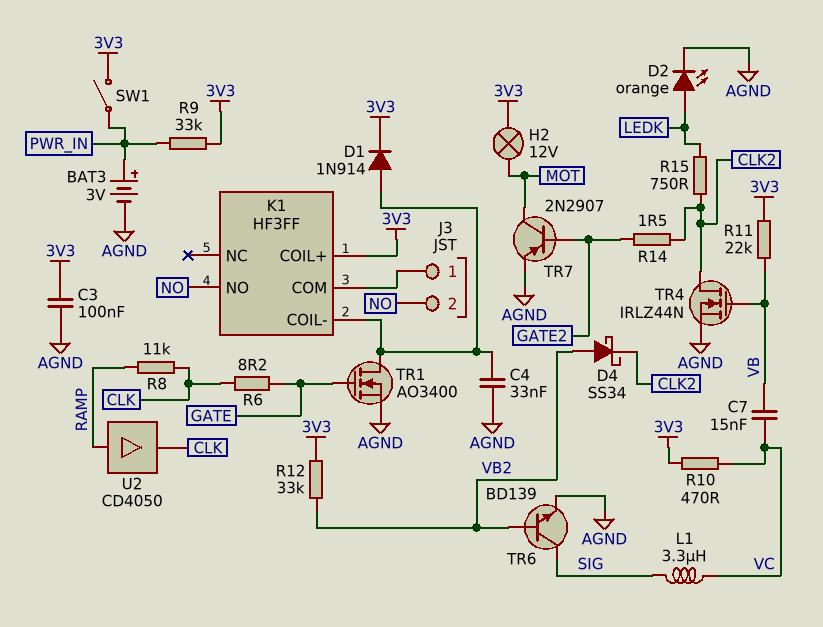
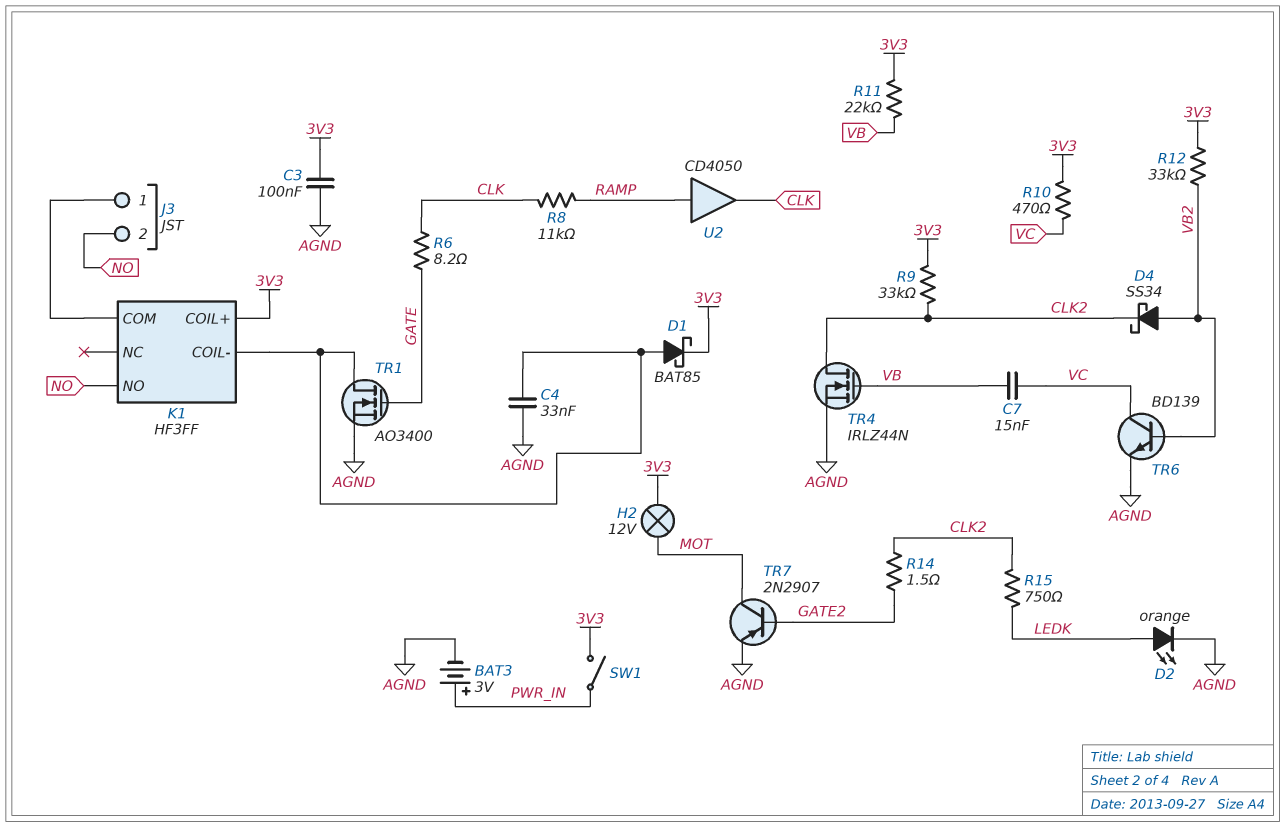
D1: diode 1N914 (A K1/COIL-, K 3V3) -> schottky BAT85 (A K1/COIL-, K 3V3)
L1: 3.3uH (SIG, VC) -> none
R9: 33k (3V3, PWR_IN) -> 33k (3V3, CLK2)
TR6: NPN BD139 (B VB2, C SIG, E AGND) -> NPN BD139 (B VB2, C VC, E AGND)

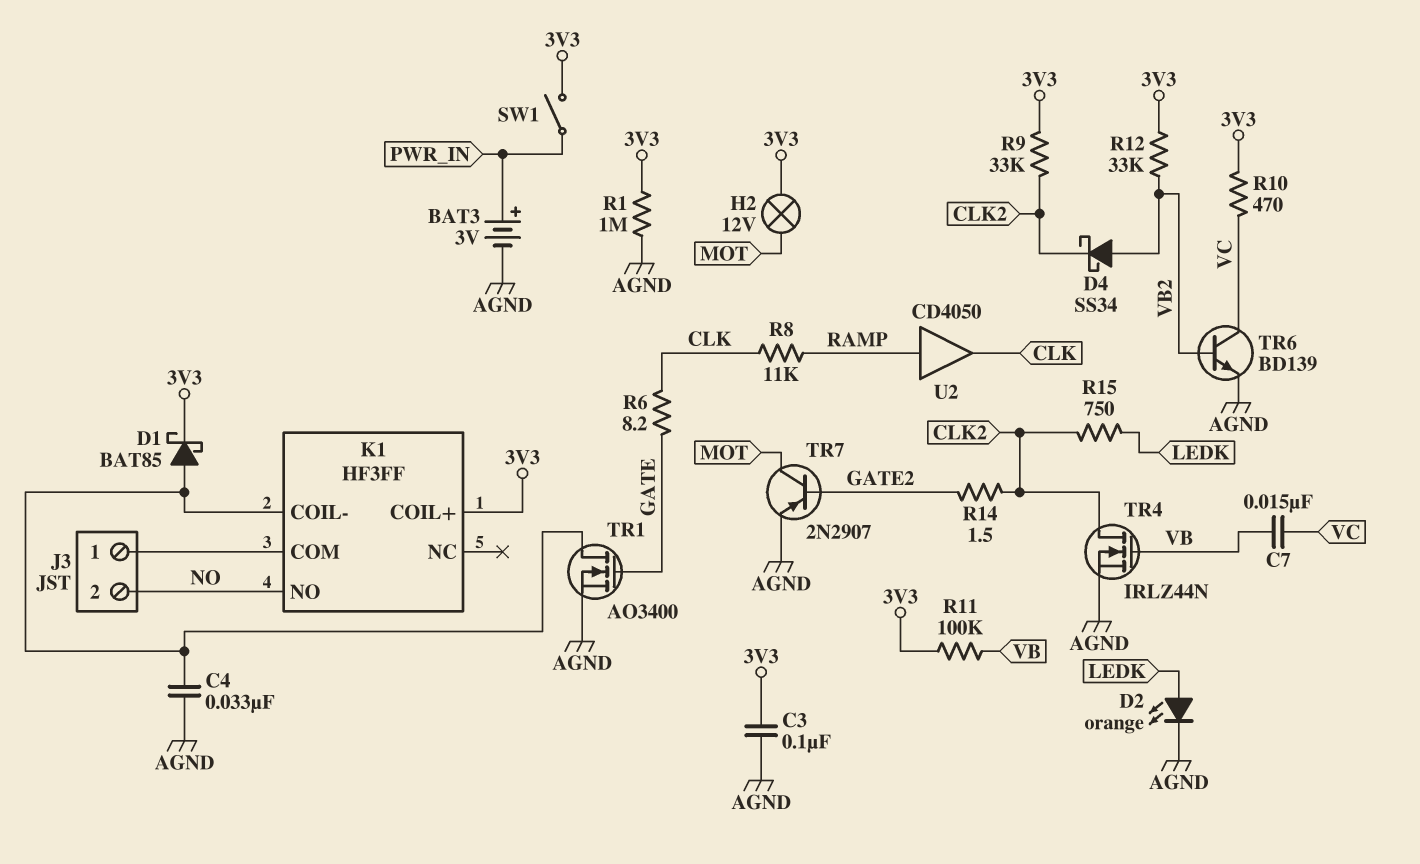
R1: none -> 1M (3V3, AGND)
R11: 22k (3V3, VB) -> 100k (3V3, VB)

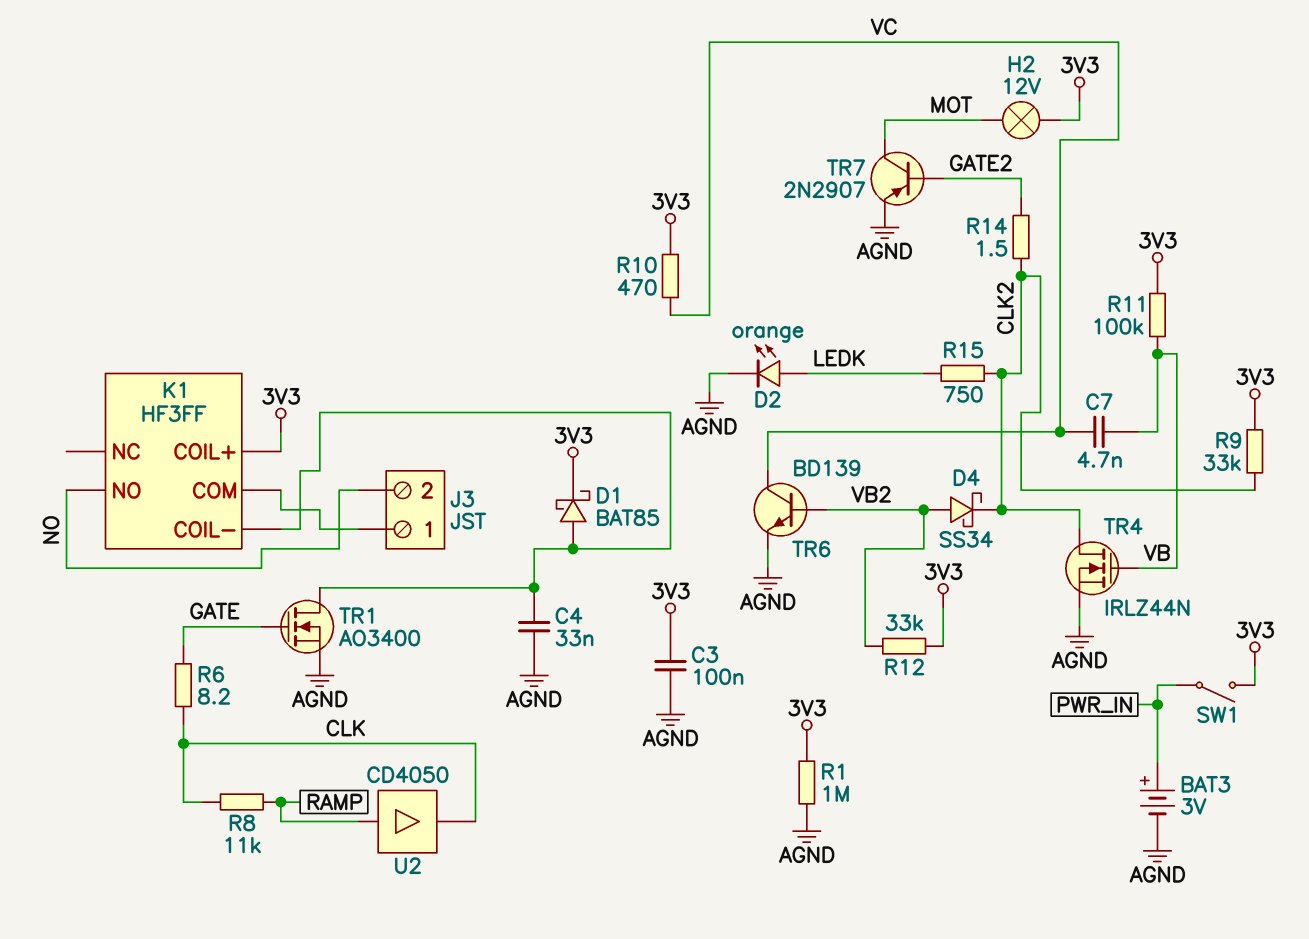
C7: 15nF (VB, VC) -> 4.7nF (VB, VC)

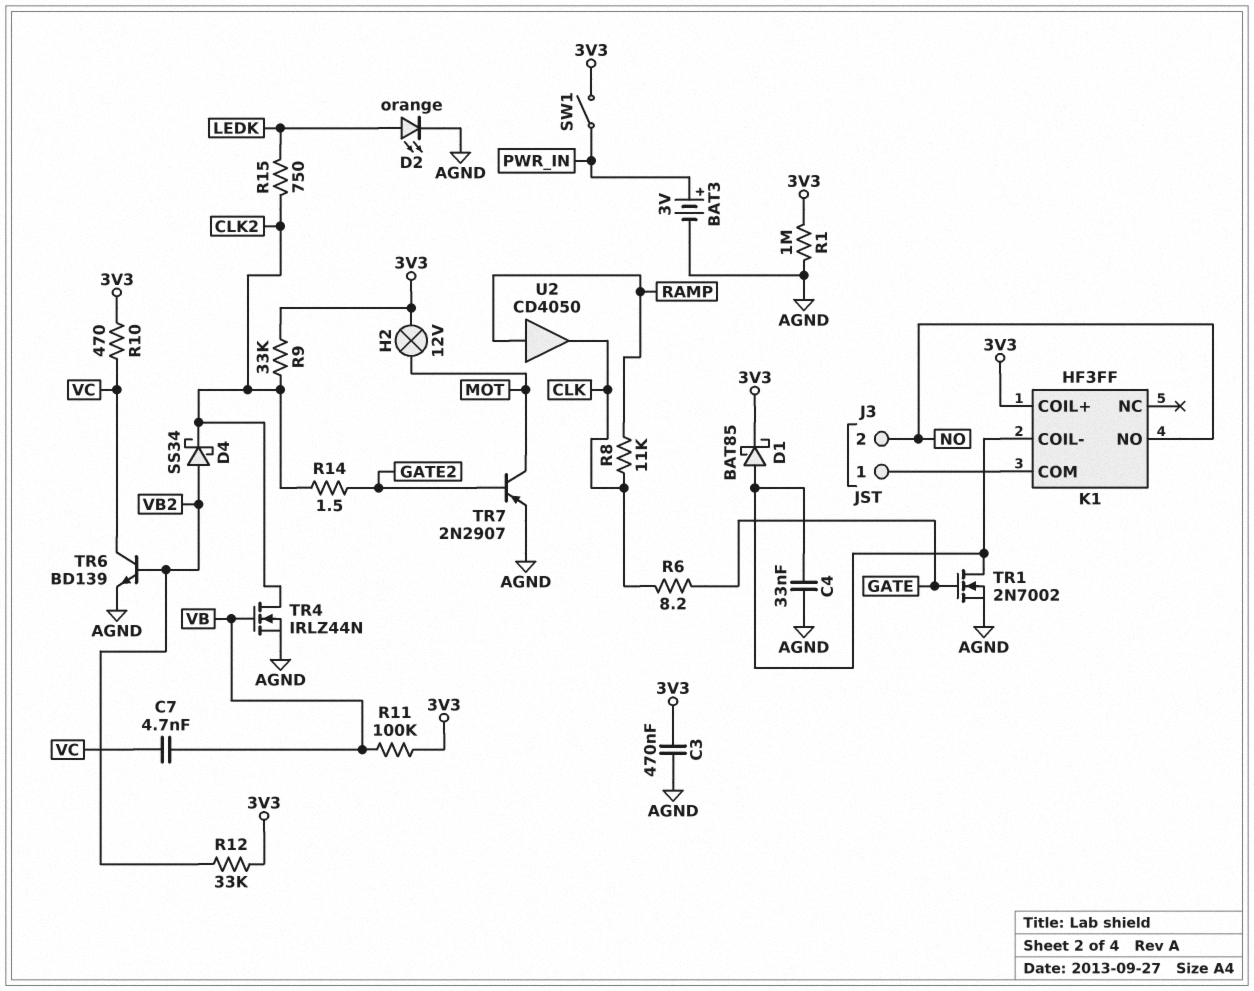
C3: 100nF (3V3, AGND) -> 470nF (3V3, AGND)
TR1: NMOS AO3400 (G GATE, D K1/COIL-, S AGND) -> NMOS 2N7002 (G GATE, D K1/COIL-, S AGND)

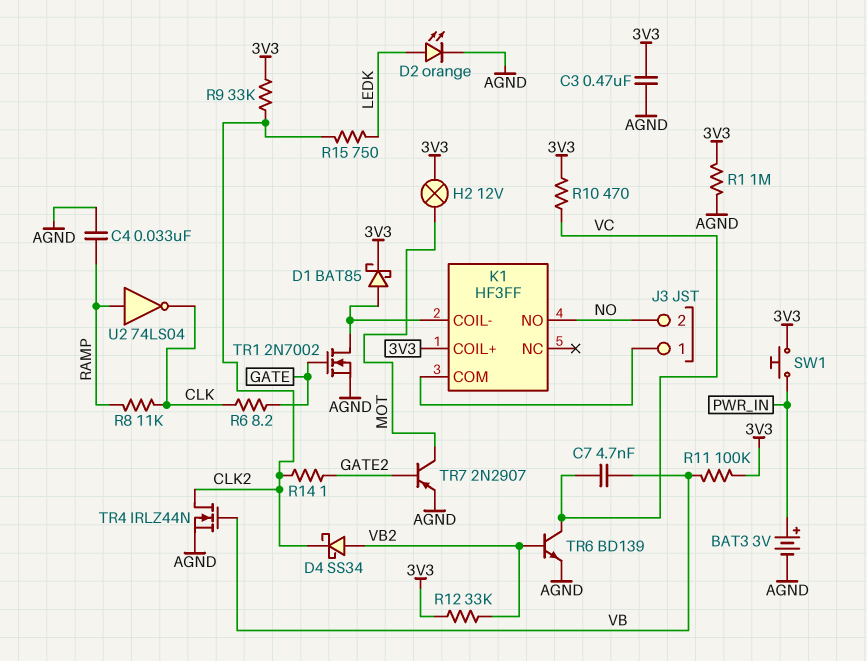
C4: 33nF (AGND, K1/COIL-) -> 33nF (AGND, RAMP)
R14: 1.5 (CLK2, GATE2) -> 1 (CLK2, GATE2)
SW1: switch (3V3, PWR_IN) -> button (3V3, PWR_IN)
U2: buffer CD4050 (in RAMP, out CLK) -> NOT 74LS04 (in RAMP, out CLK)

